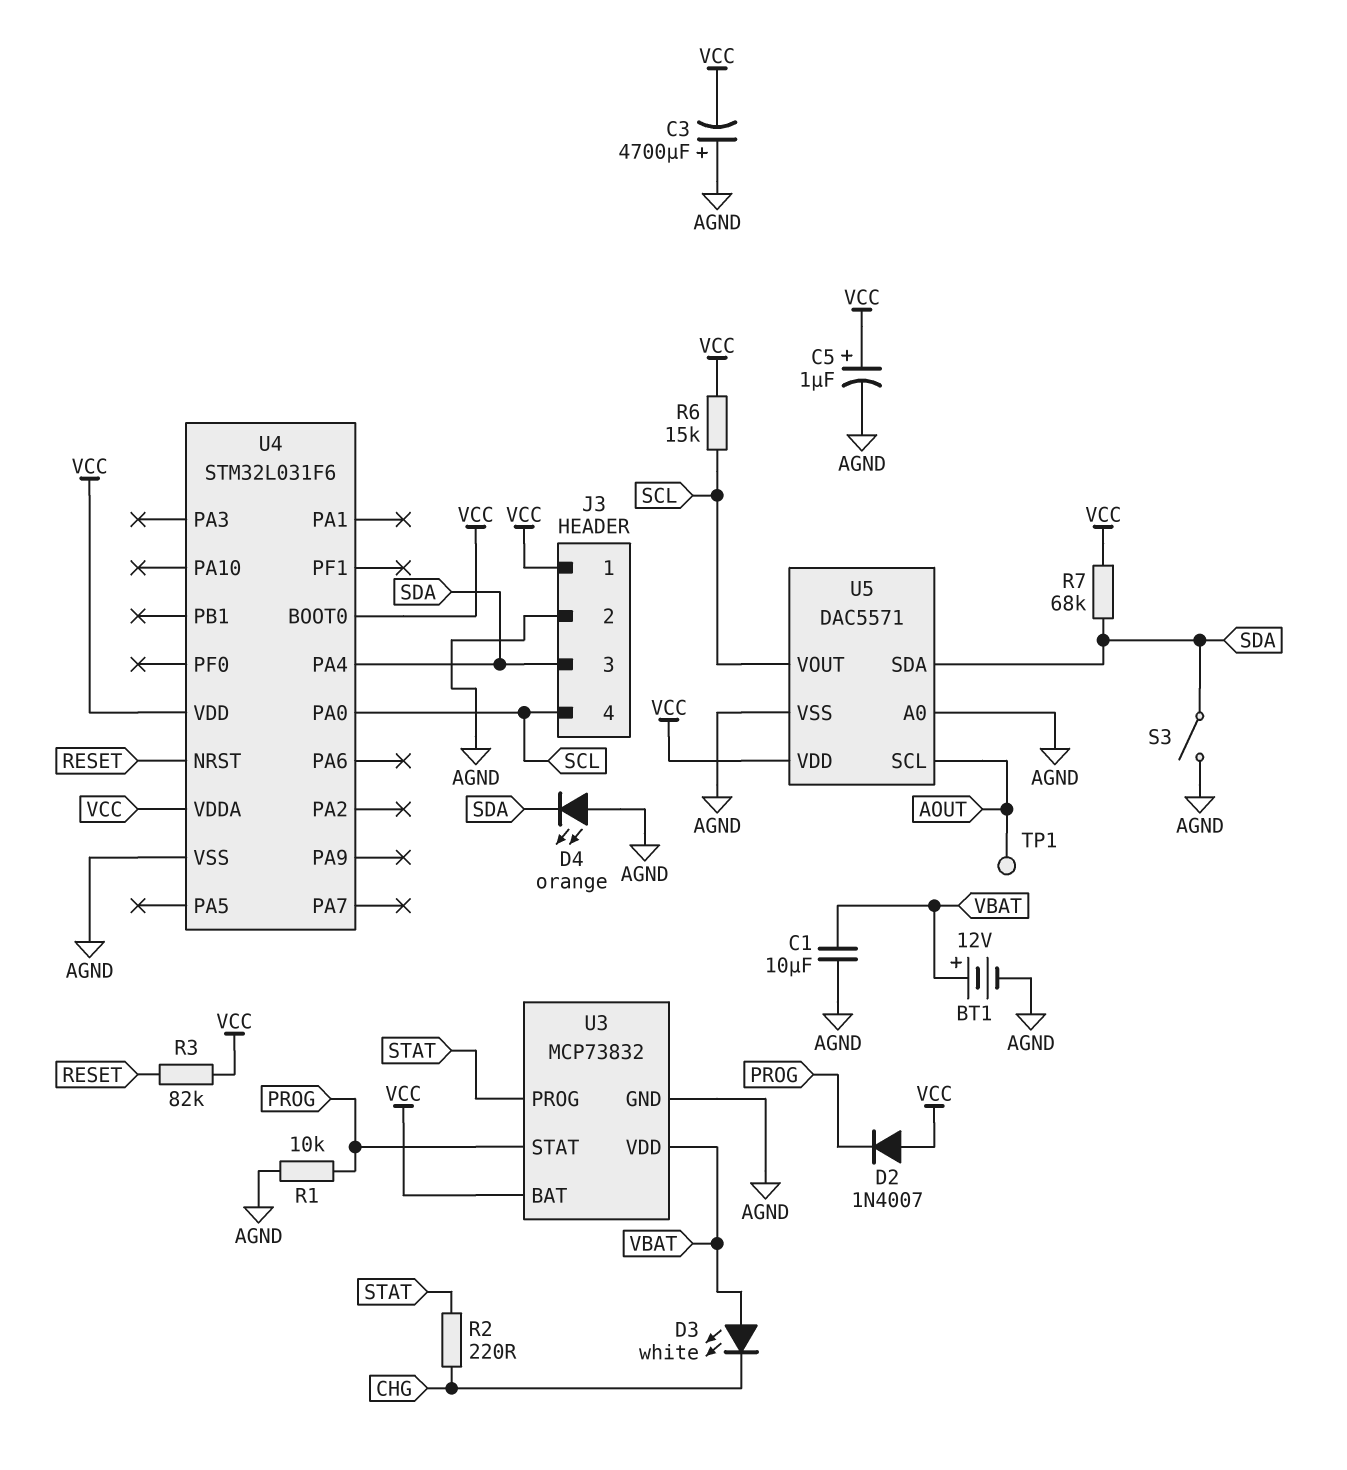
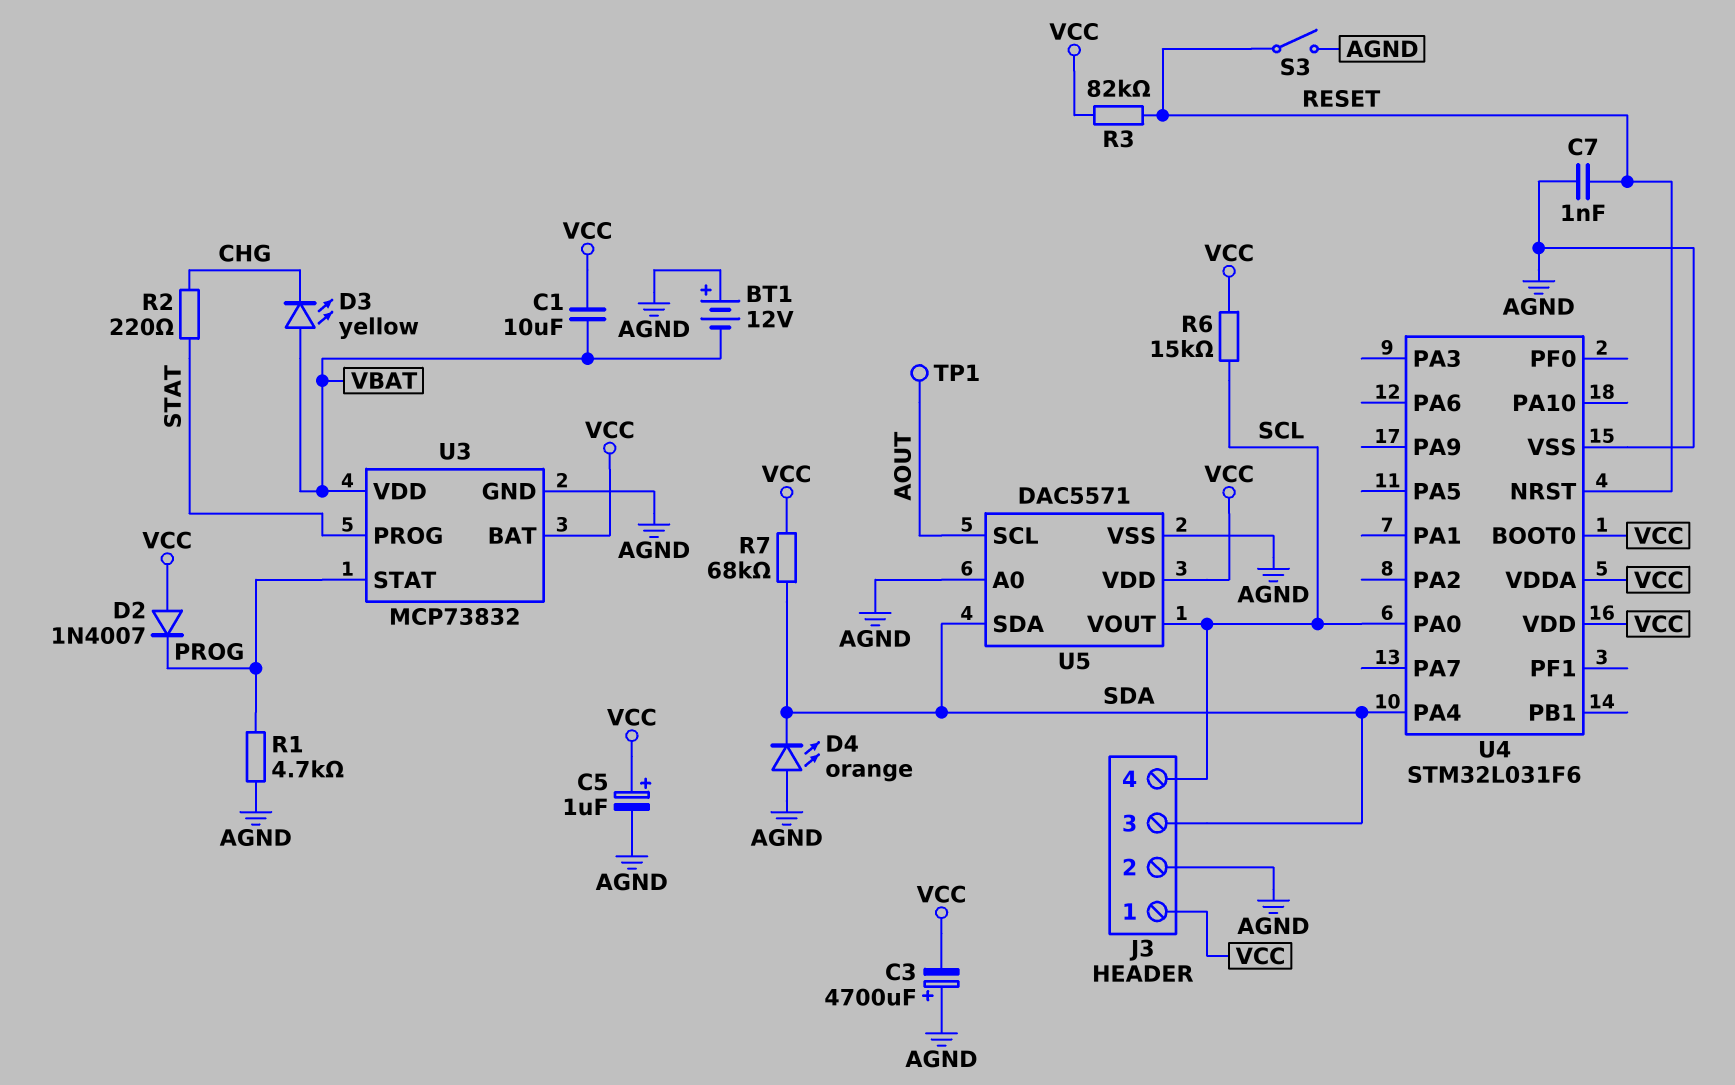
BT1: 12V (plus VBAT, minus AGND) -> 12V (plus AGND, minus VBAT)
C1: 10uF (AGND, VBAT) -> 10uF (VBAT, VCC)
C7: none -> 1nF (AGND, RESET)
D3: LED white (A VBAT, K CHG) -> LED yellow (A VBAT, K CHG)
R1: 10k (AGND, PROG) -> 4.7k (AGND, PROG)
S3: switch (AGND, SDA) -> switch (AGND, RESET)

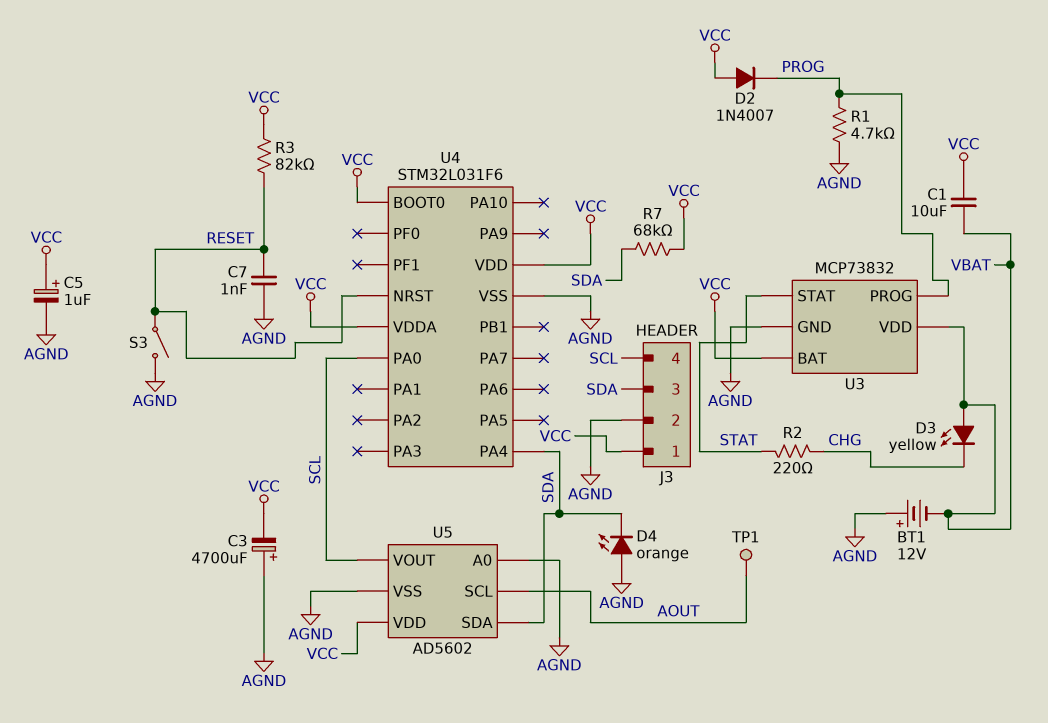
R6: 15k (SCL, VCC) -> none
U3 pin PROG: STAT -> PROG
U3 pin STAT: PROG -> STAT
U5: DAC5571 -> AD5602

